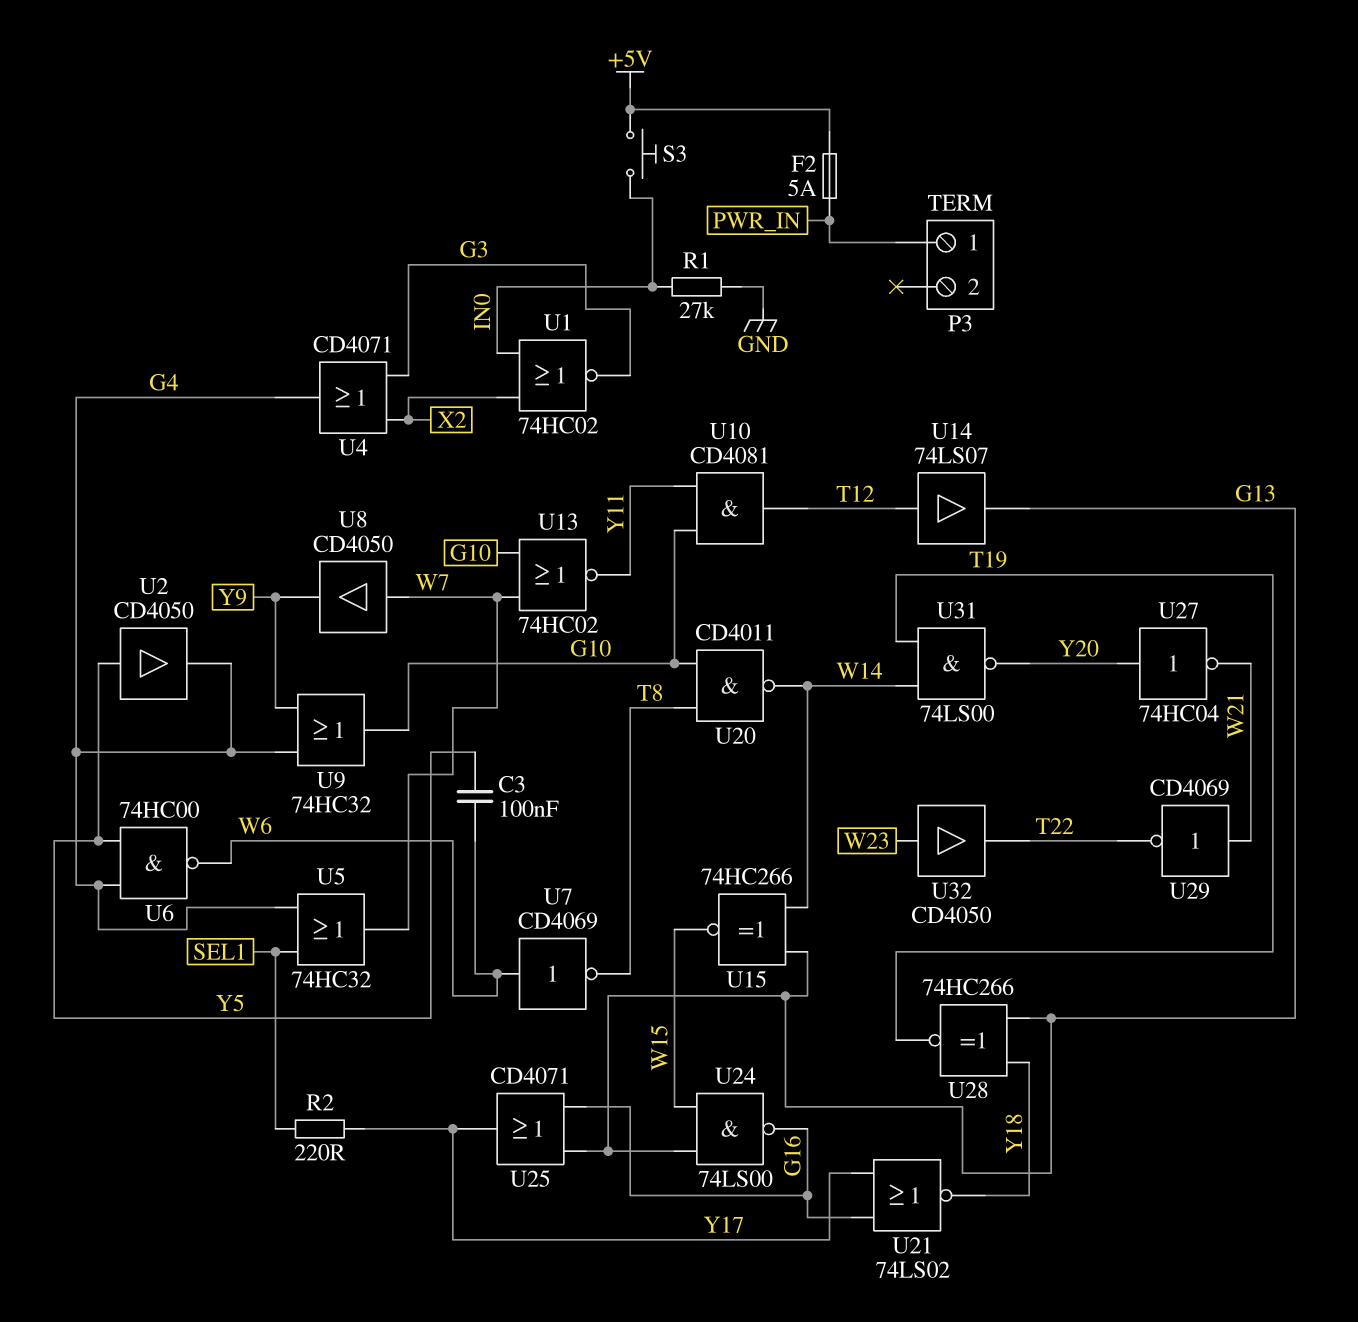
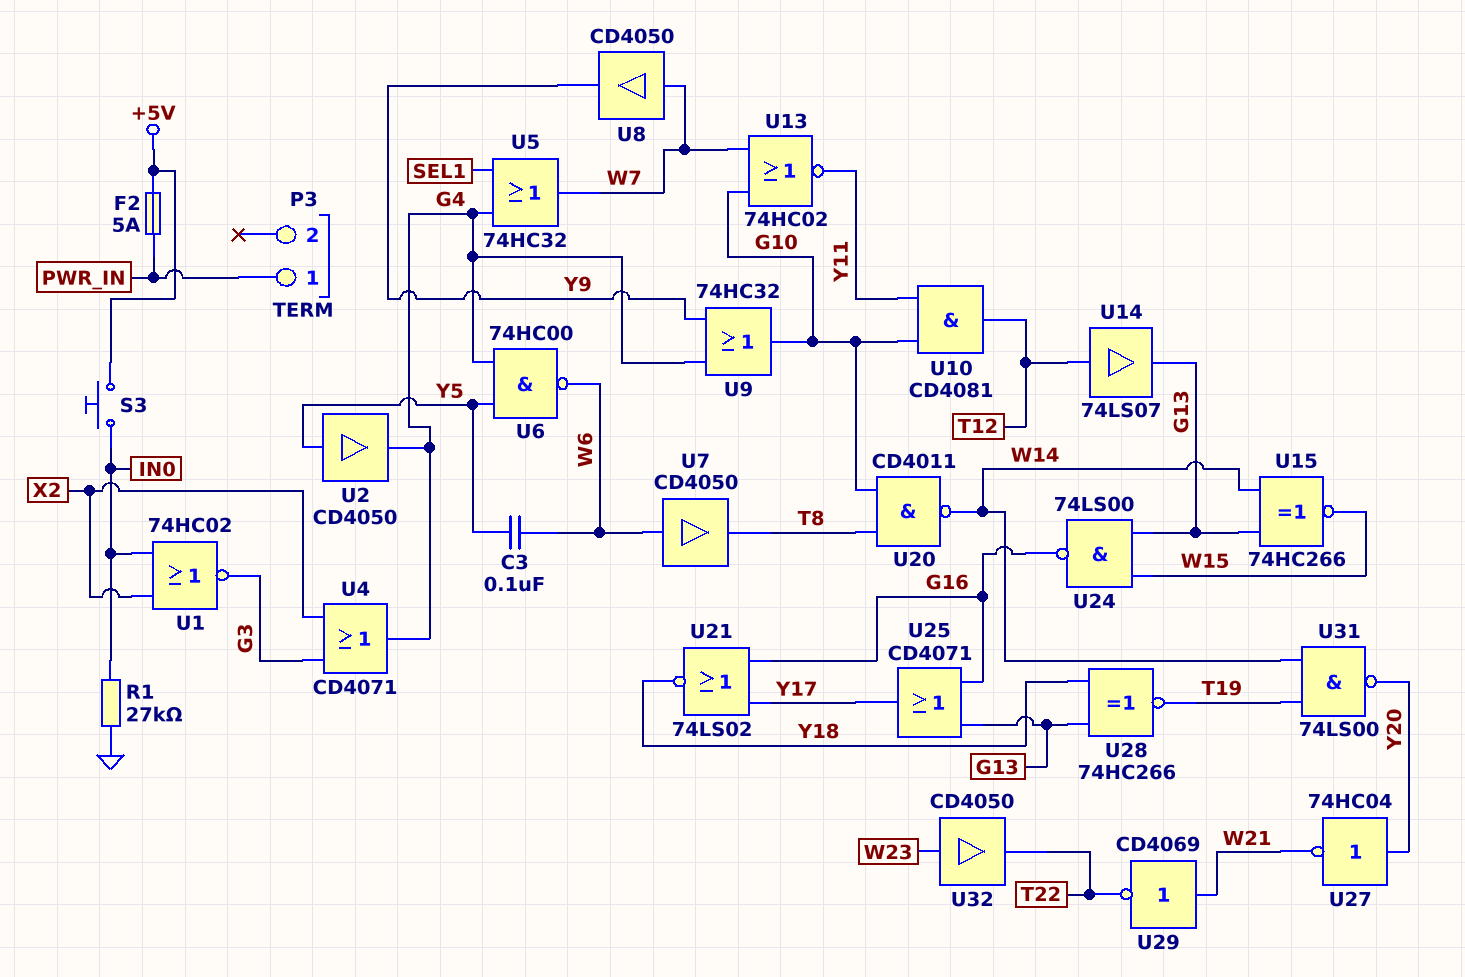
R2: 220 (SEL1, Y17) -> none
U7: NOT CD4069 (in W6, out T8) -> buffer CD4050 (in W6, out T8)

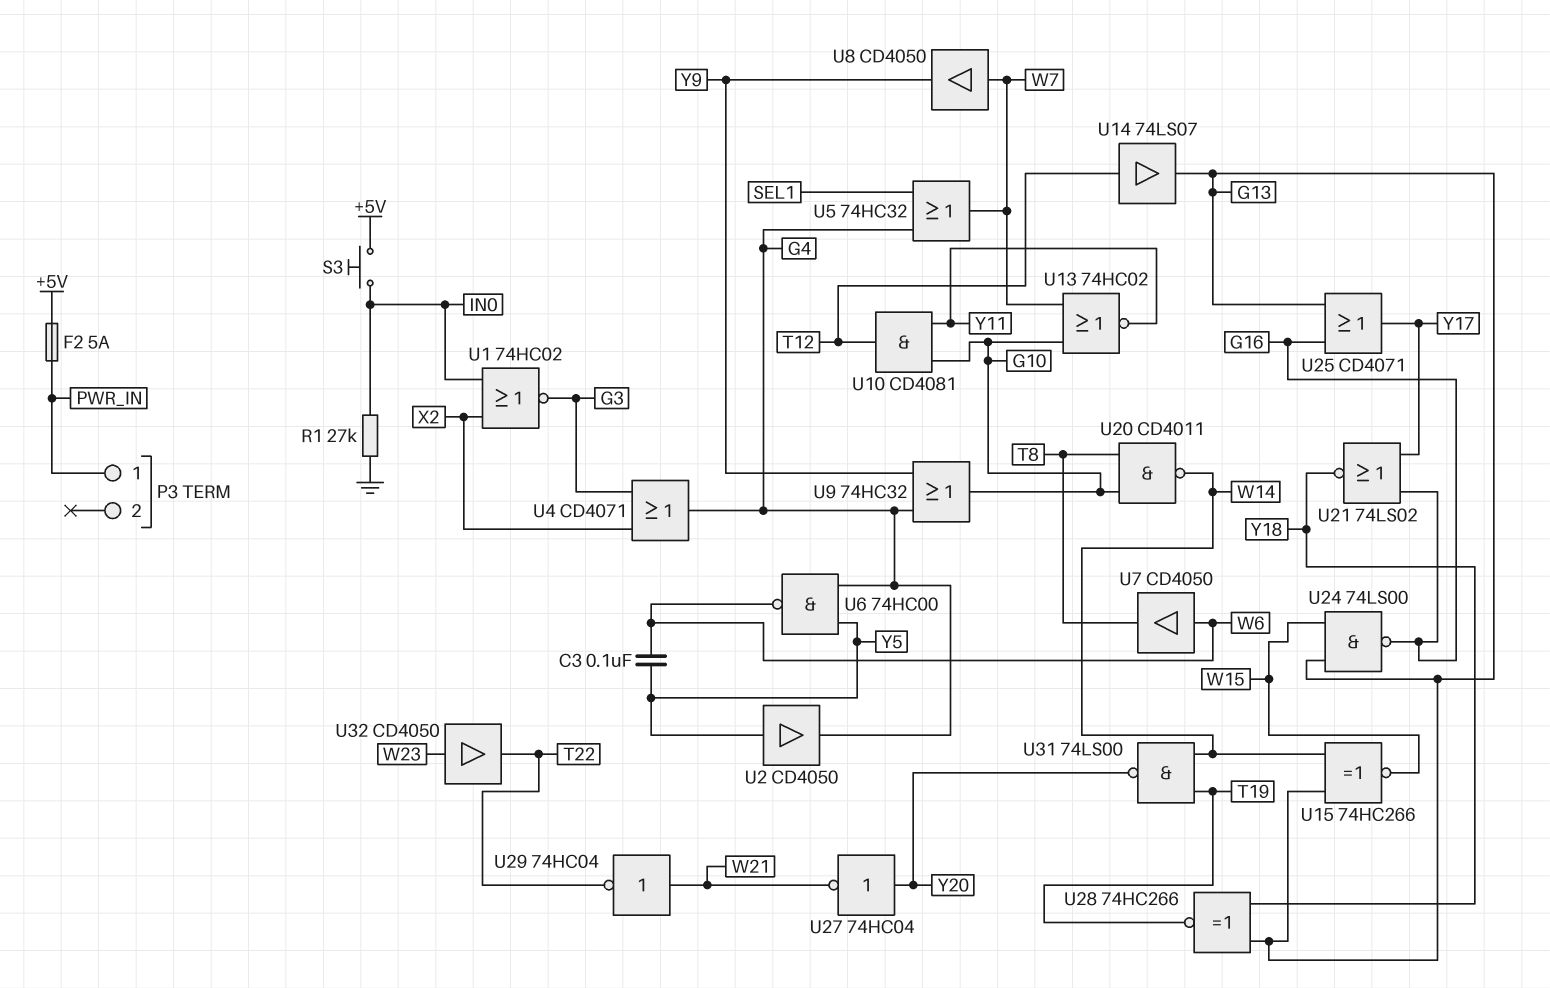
U29: NOT CD4069 (in W21, out T22) -> NOT 74HC04 (in W21, out T22)

